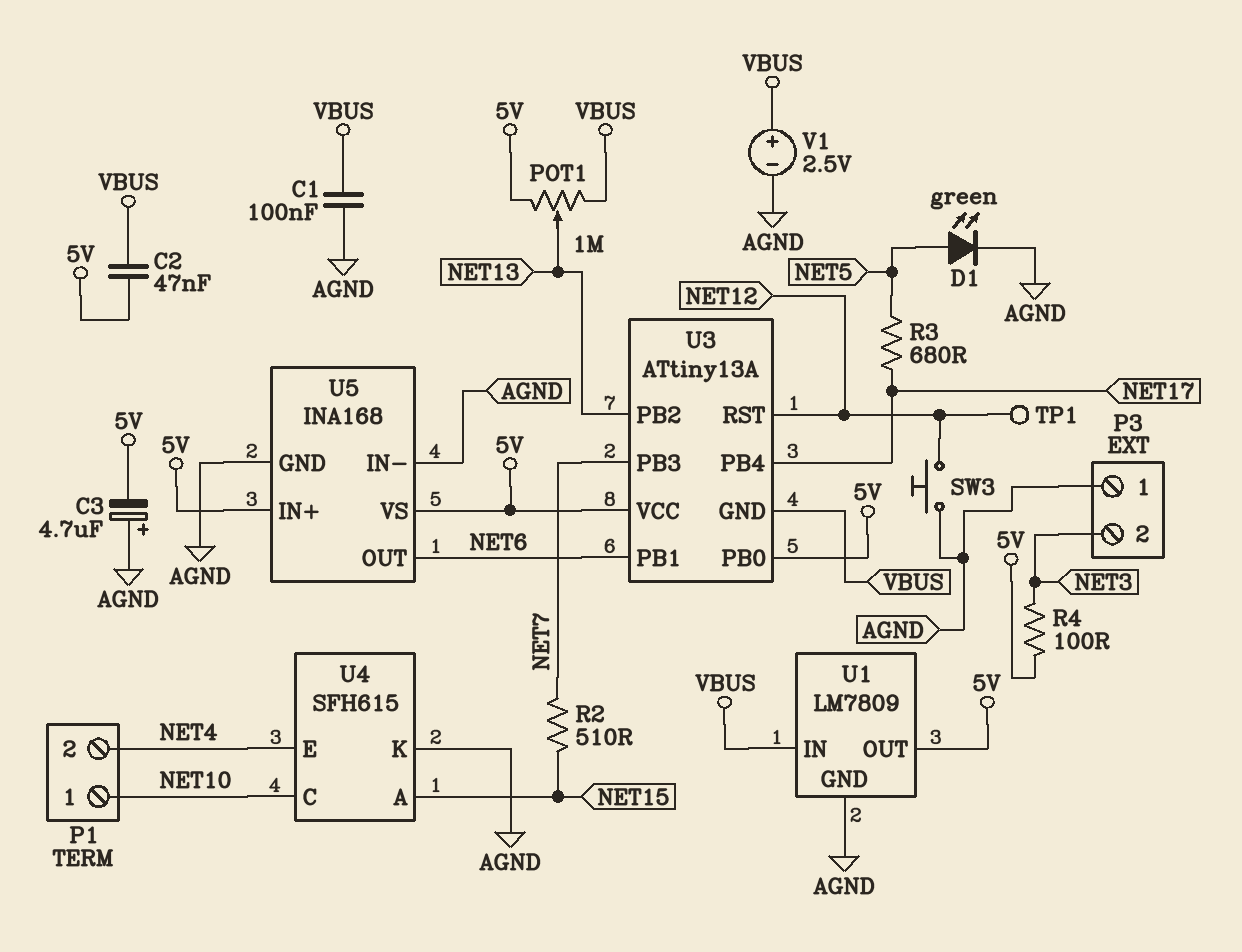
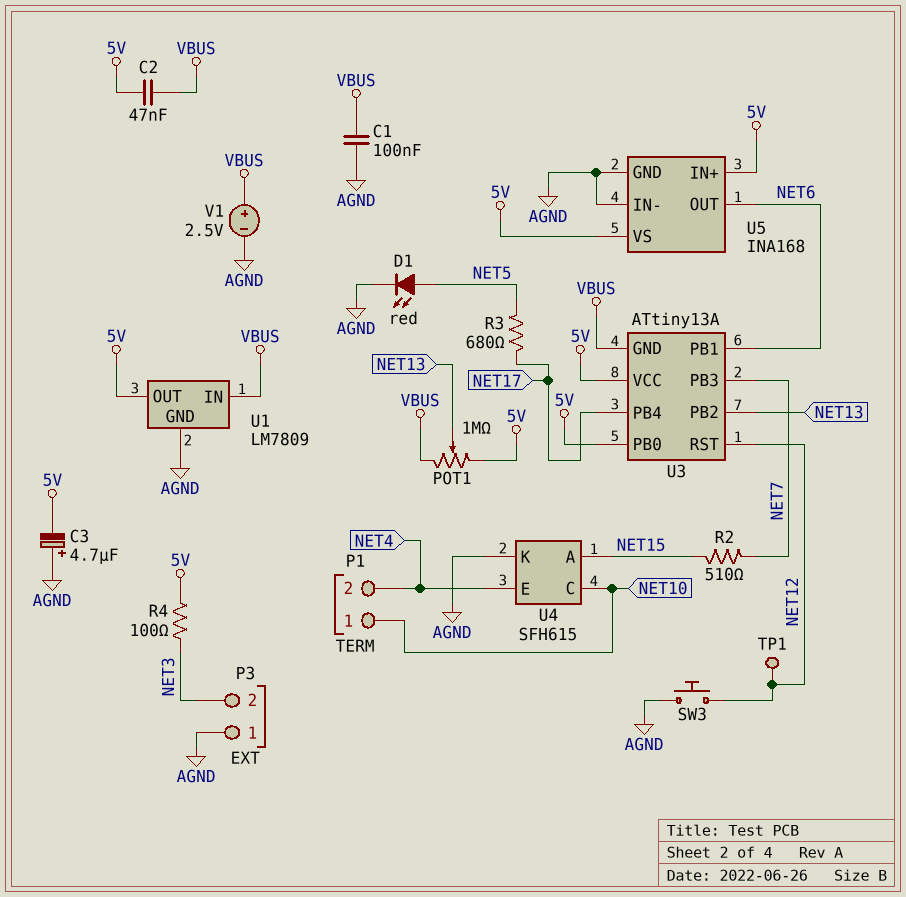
D1: LED green (A NET5, K AGND) -> LED red (A NET5, K AGND)

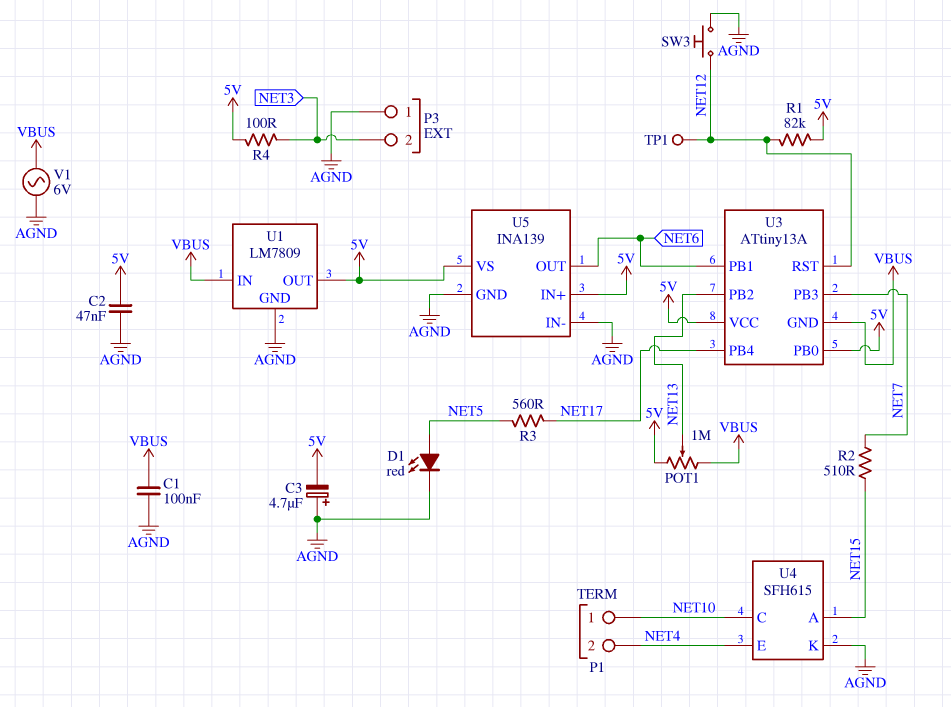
C2: 47nF (5V, VBUS) -> 47nF (5V, AGND)
R1: none -> 82k (5V, NET12)
R3: 680 (NET5, NET17) -> 560 (NET5, NET17)
U5: INA168 -> INA139
V1: 2.5V (plus VBUS, minus AGND) -> AC 6V (AGND, VBUS)

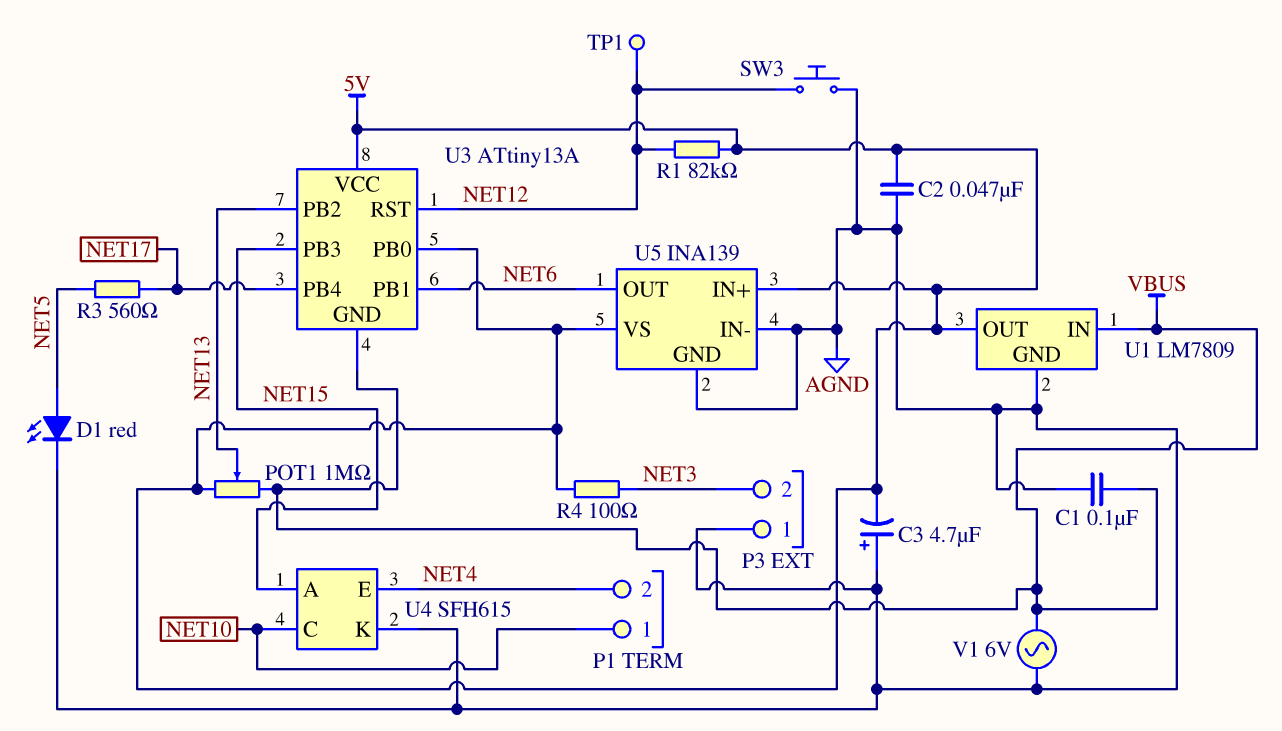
R2: 510 (NET7, NET15) -> none
U3 pin PB3: NET7 -> NET15

